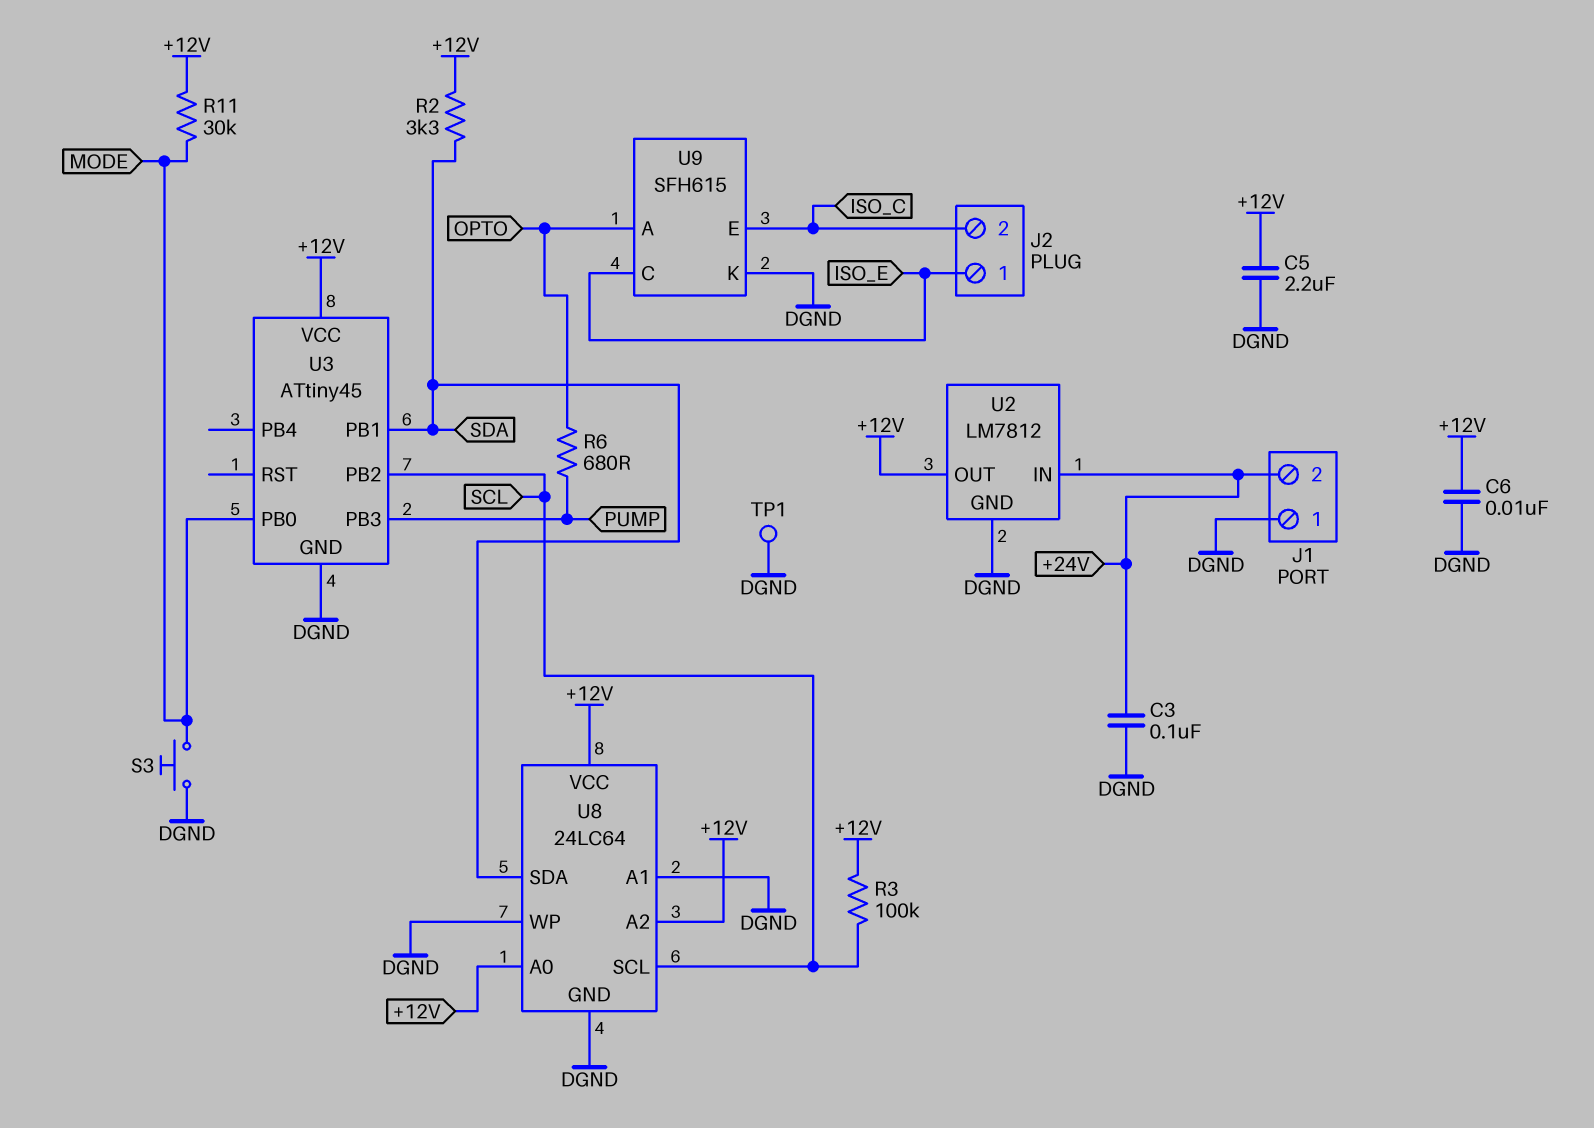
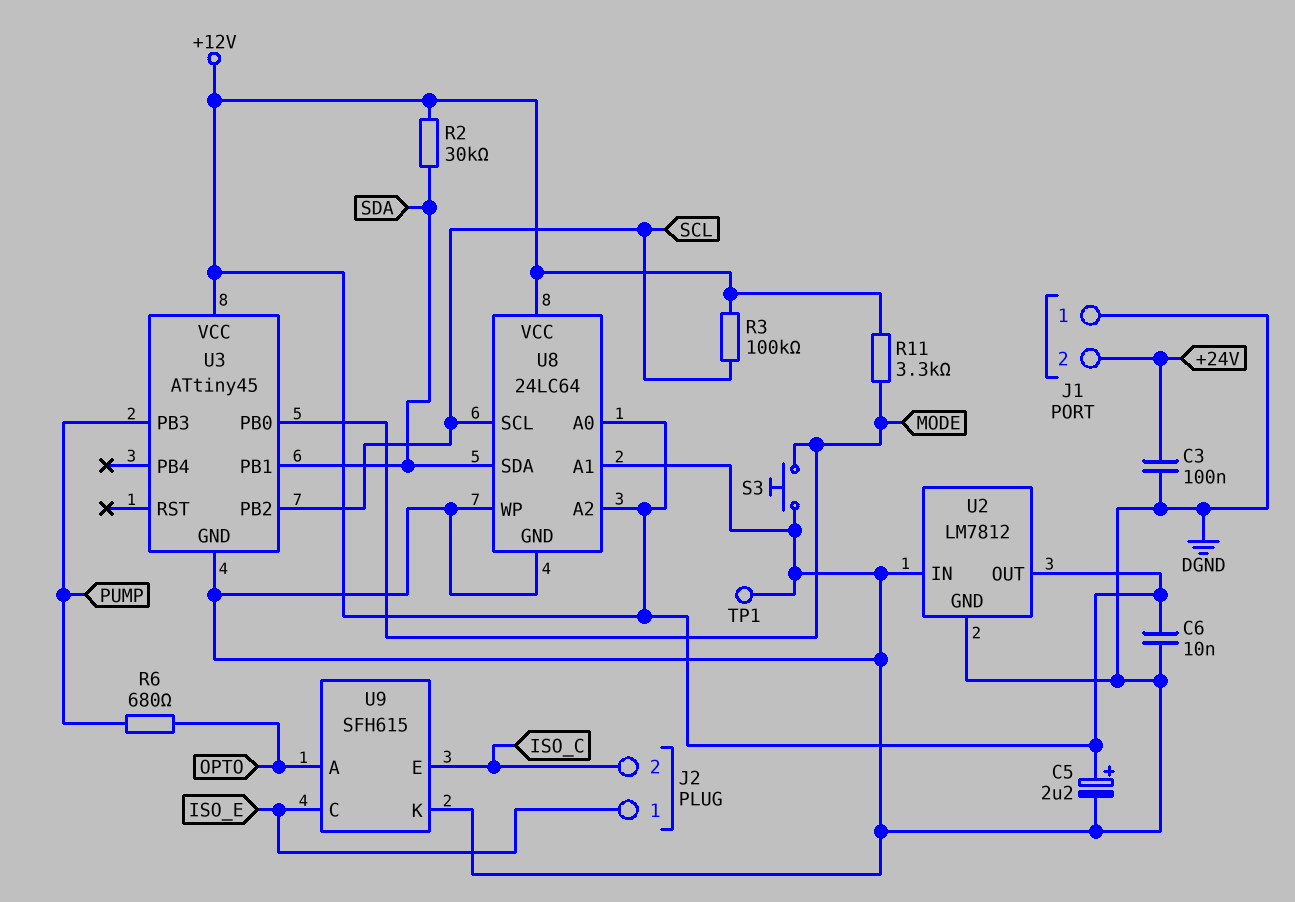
C5: 2.2uF (+12V, DGND) -> 2.2uF (plus +12V, minus DGND)
R2: 3.3k (+12V, SDA) -> 30k (+12V, SDA)
R11: 30k (+12V, MODE) -> 3.3k (+12V, MODE)
U2 pin IN: +24V -> DGND

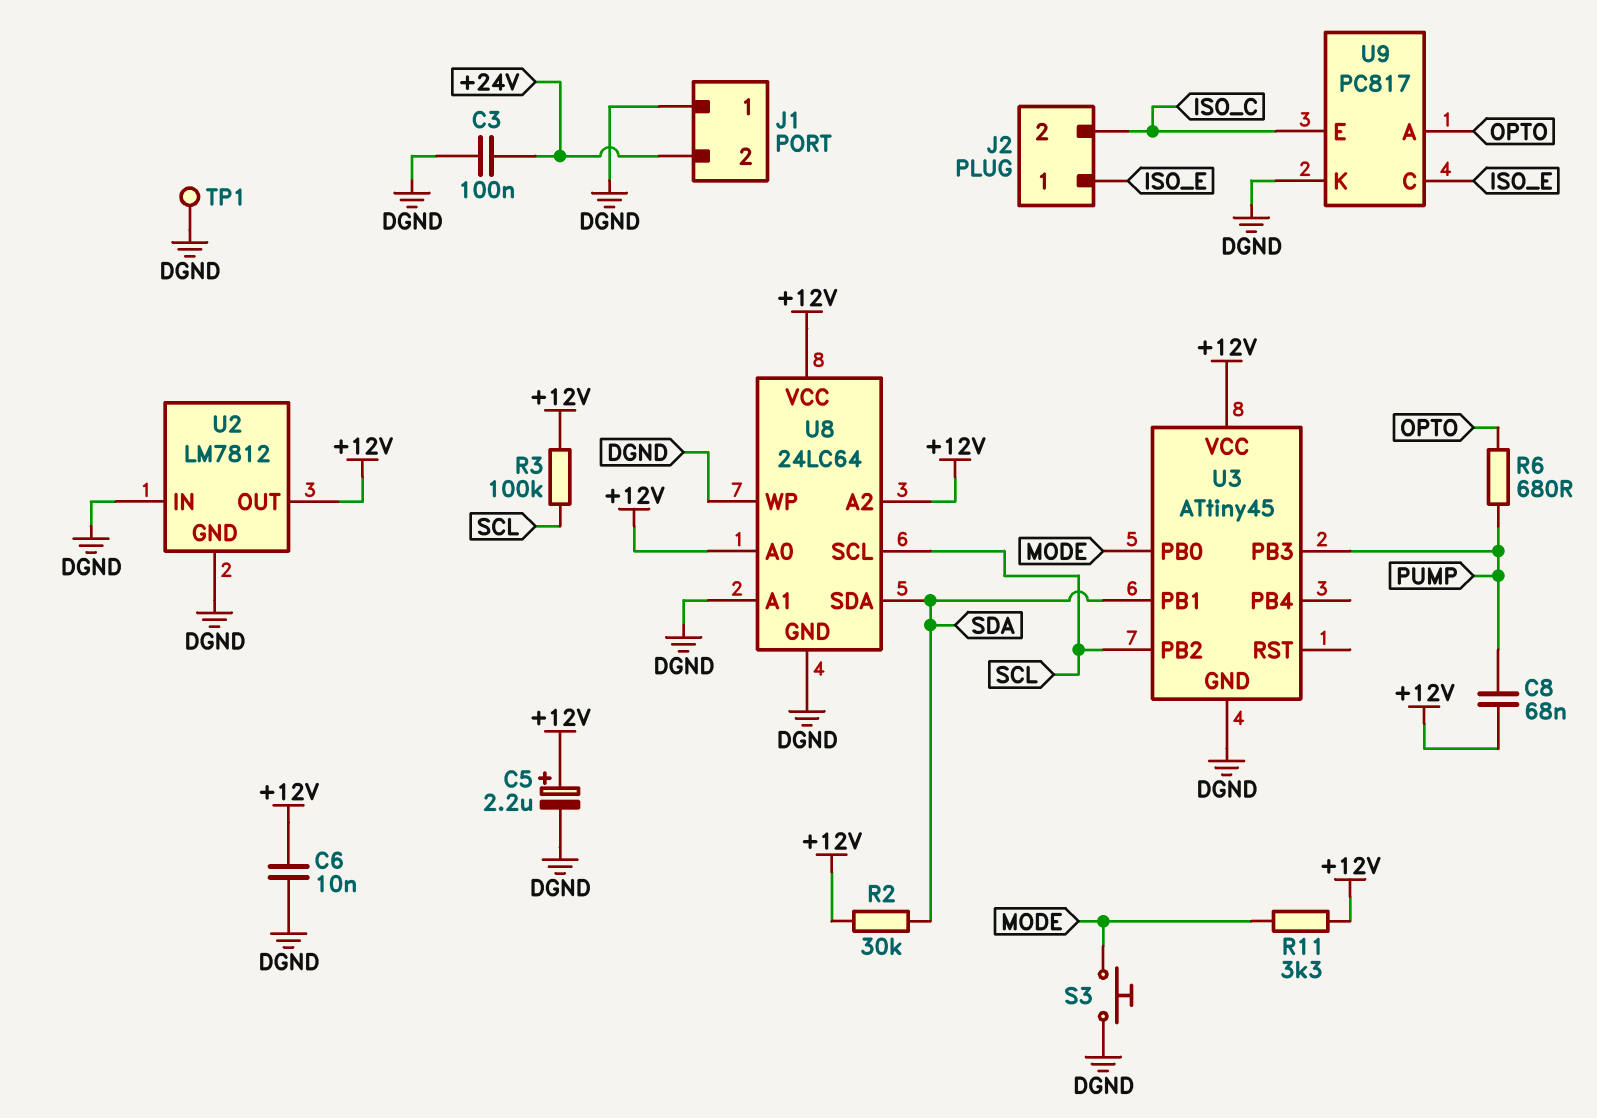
C8: none -> 68nF (+12V, PUMP)
U9: SFH615 -> PC817

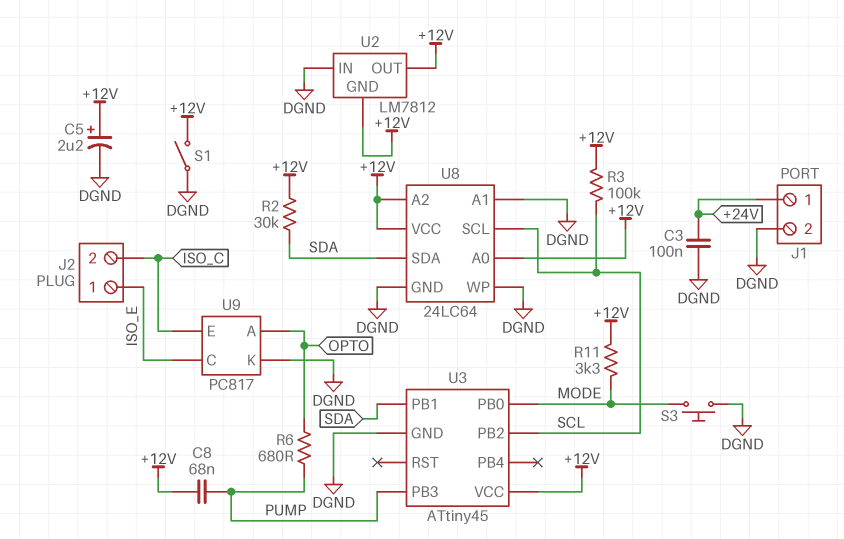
C6: 10nF (+12V, DGND) -> none
J1 pin 1: DGND -> +24V
J1 pin 2: +24V -> DGND
S1: none -> switch (+12V, DGND)
TP1: test point (DGND) -> none
U2 pin GND: DGND -> +12V

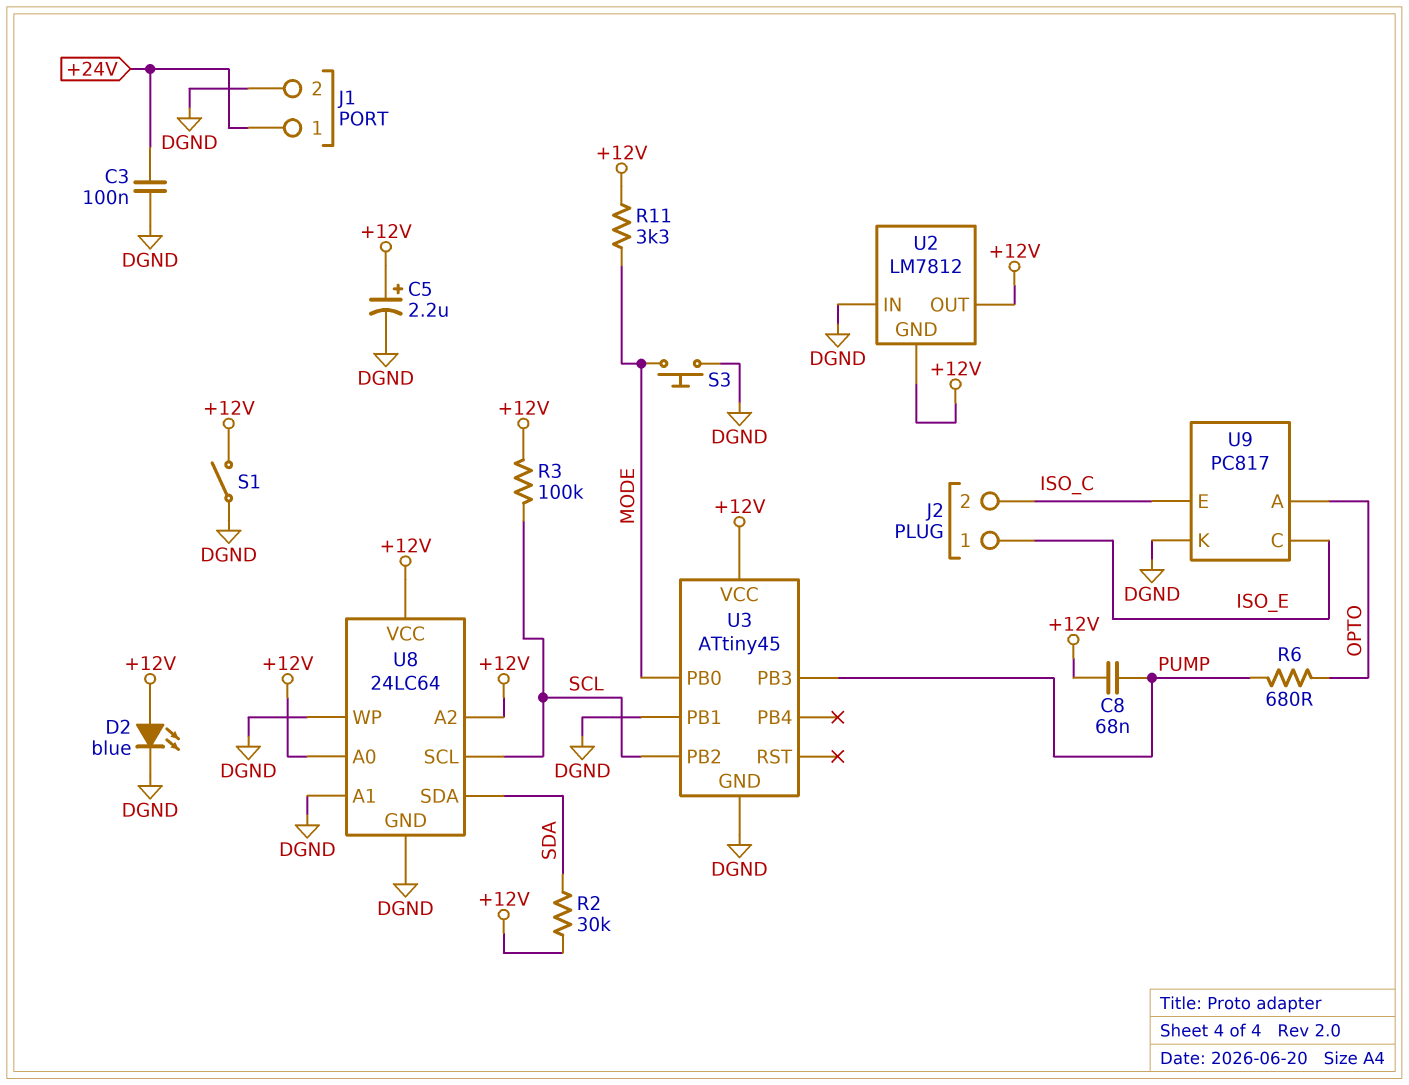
D2: none -> LED blue (A +12V, K DGND)
U3 pin PB1: SDA -> DGND

